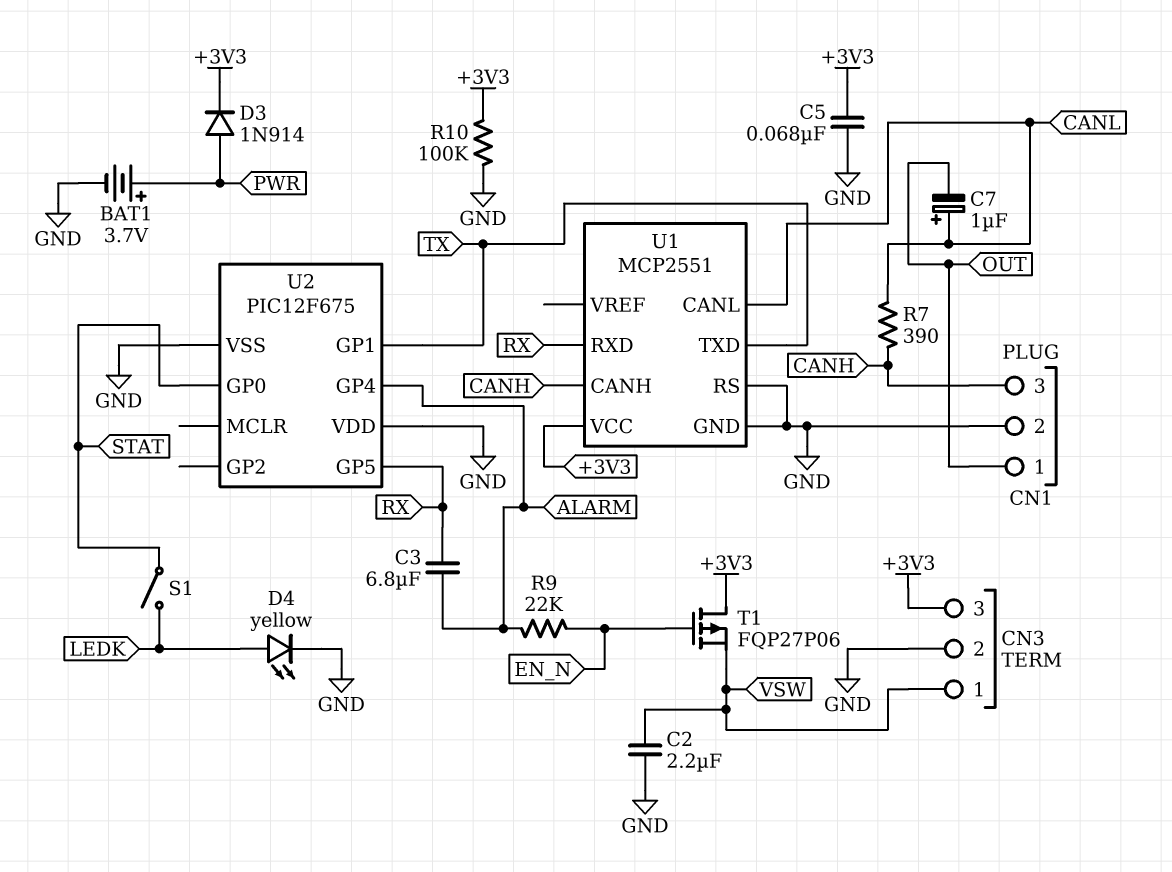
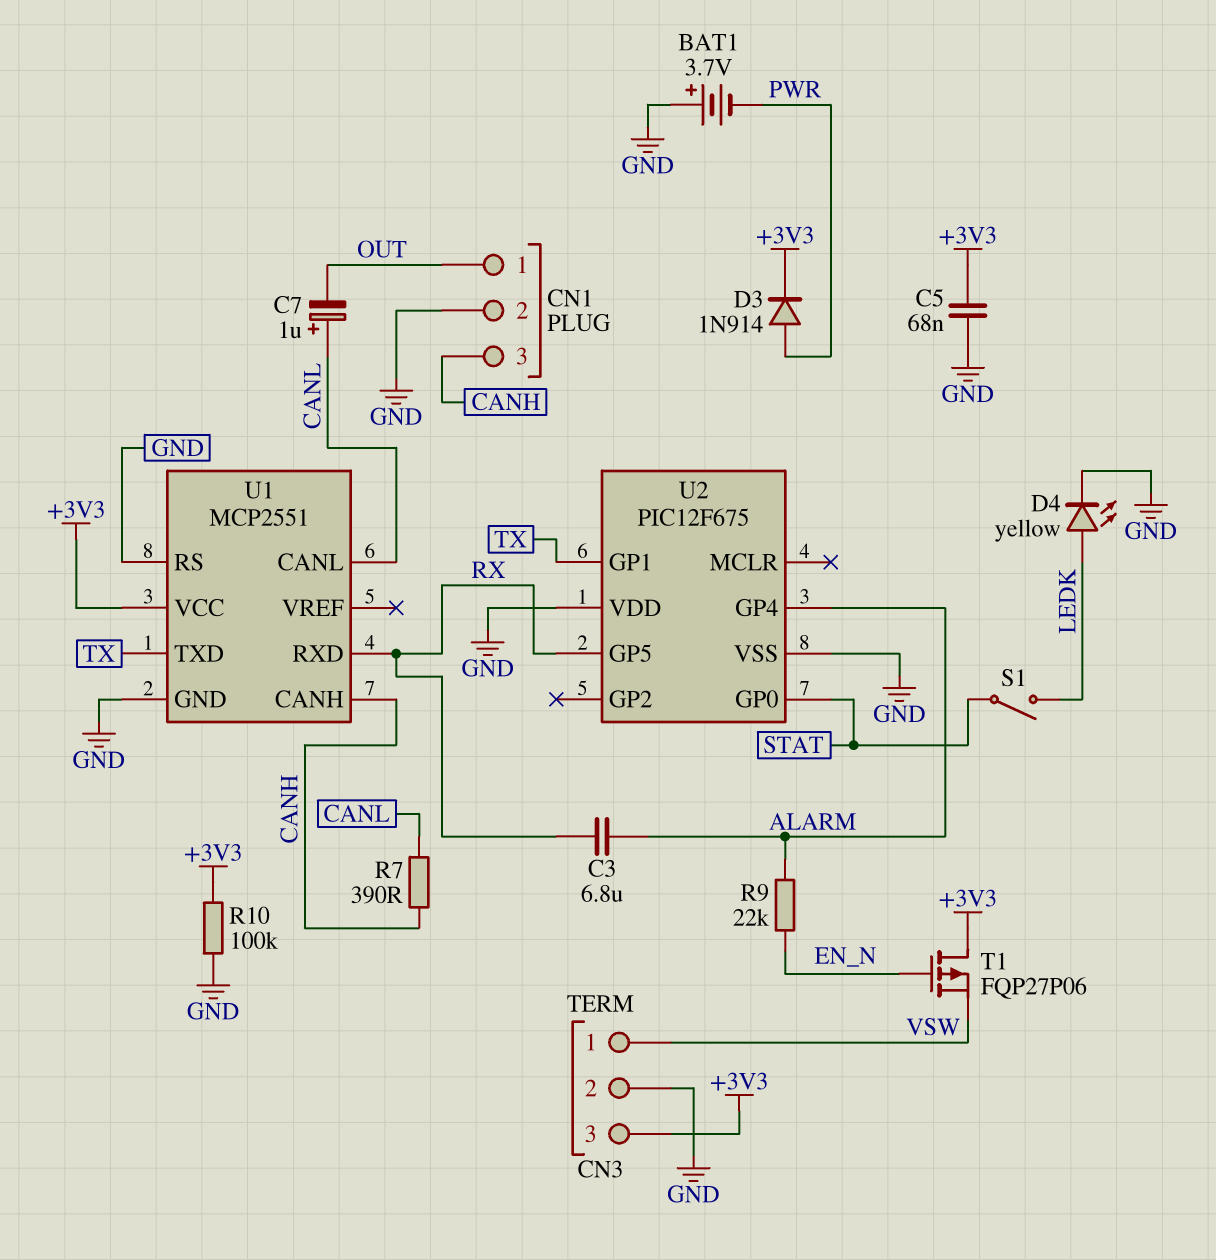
BAT1: 3.7V (plus PWR, minus GND) -> 3.7V (plus GND, minus PWR)
C2: 2.2uF (GND, VSW) -> none

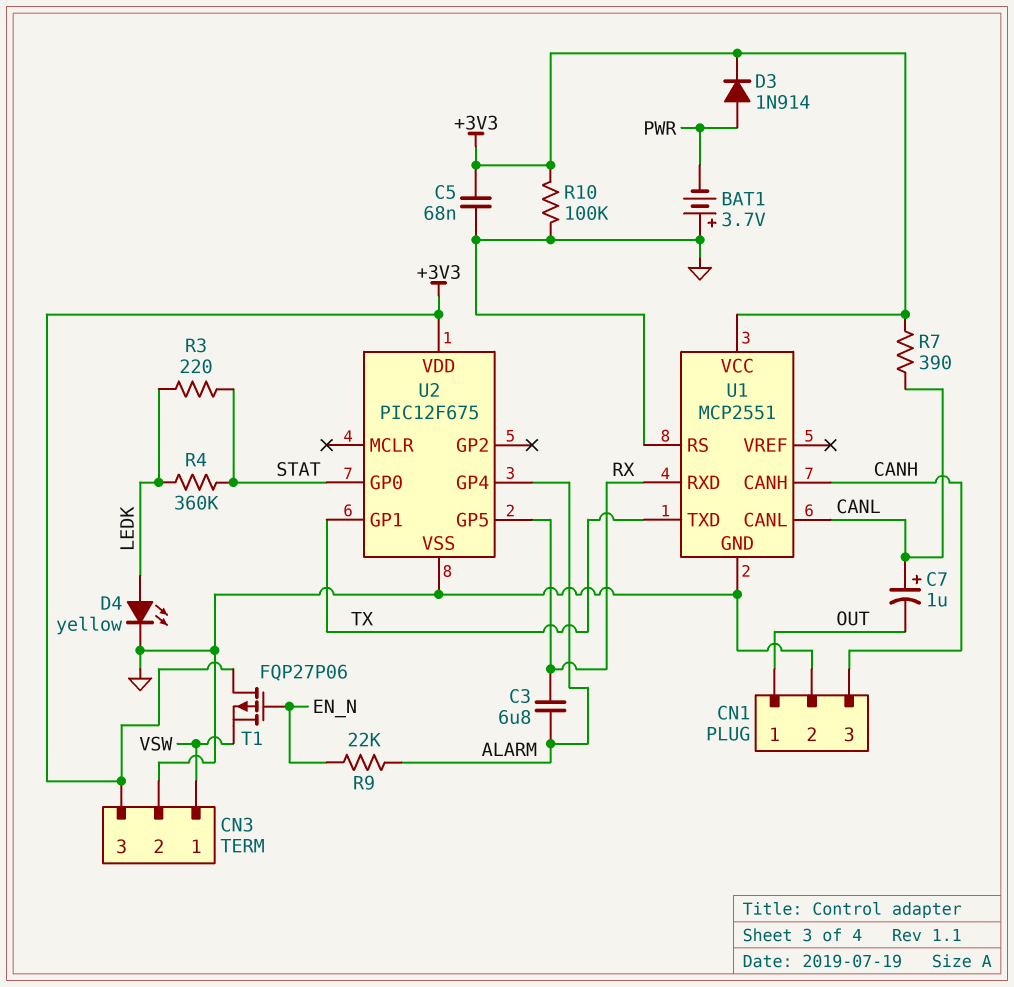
R3: none -> 220 (LEDK, STAT)
R4: none -> 360k (LEDK, STAT)
R7: 390 (CANH, CANL) -> 390 (+3V3, CANL)
S1: switch (LEDK, STAT) -> none
U2 pin VDD: GND -> +3V3

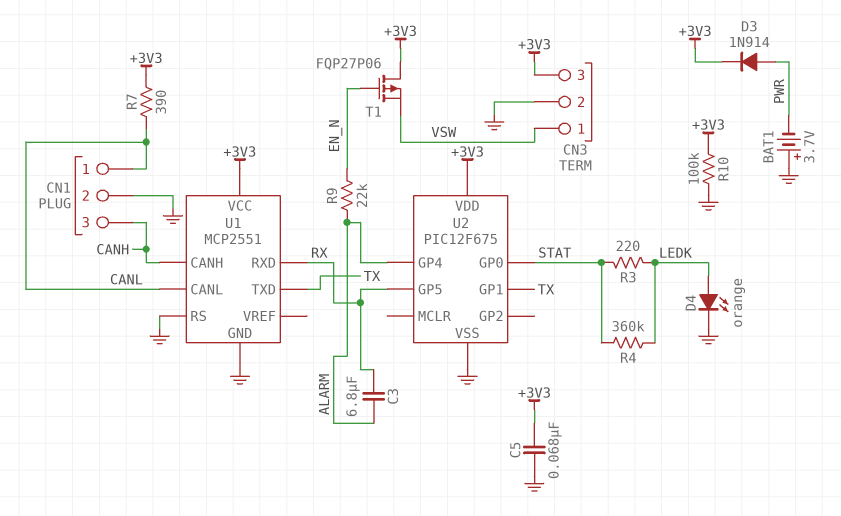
C7: 1uF (plus CANL, minus OUT) -> none
CN1 pin 1: OUT -> CANL
D4: LED yellow (A LEDK, K GND) -> LED orange (A LEDK, K GND)

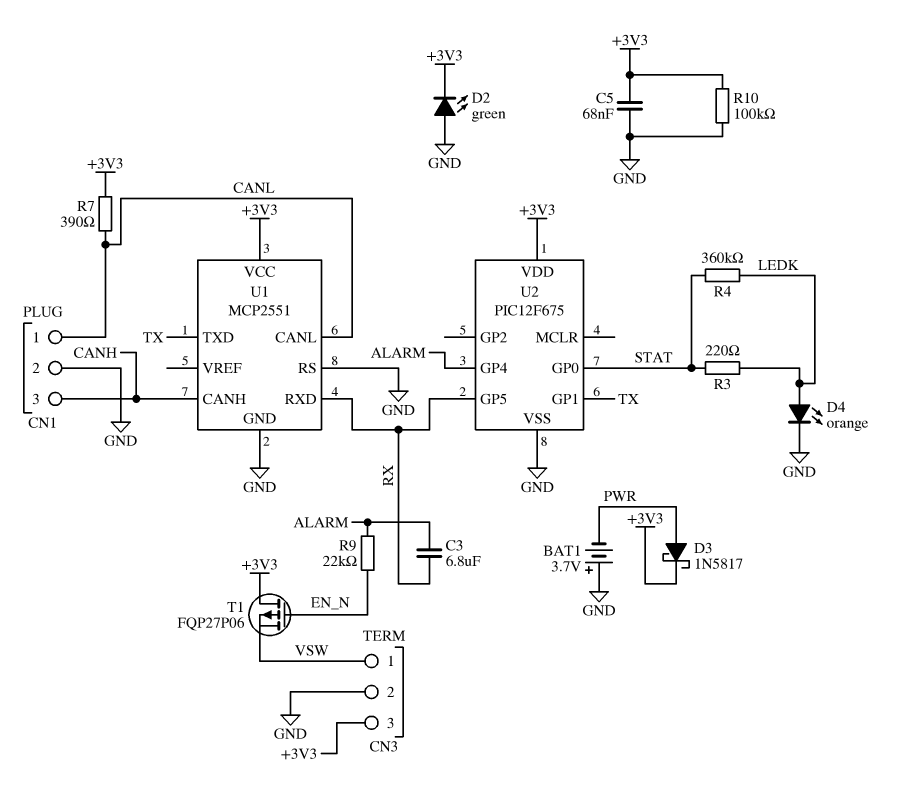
D2: none -> LED green (A GND, K +3V3)
D3: diode 1N914 (A PWR, K +3V3) -> schottky 1N5817 (A PWR, K +3V3)

